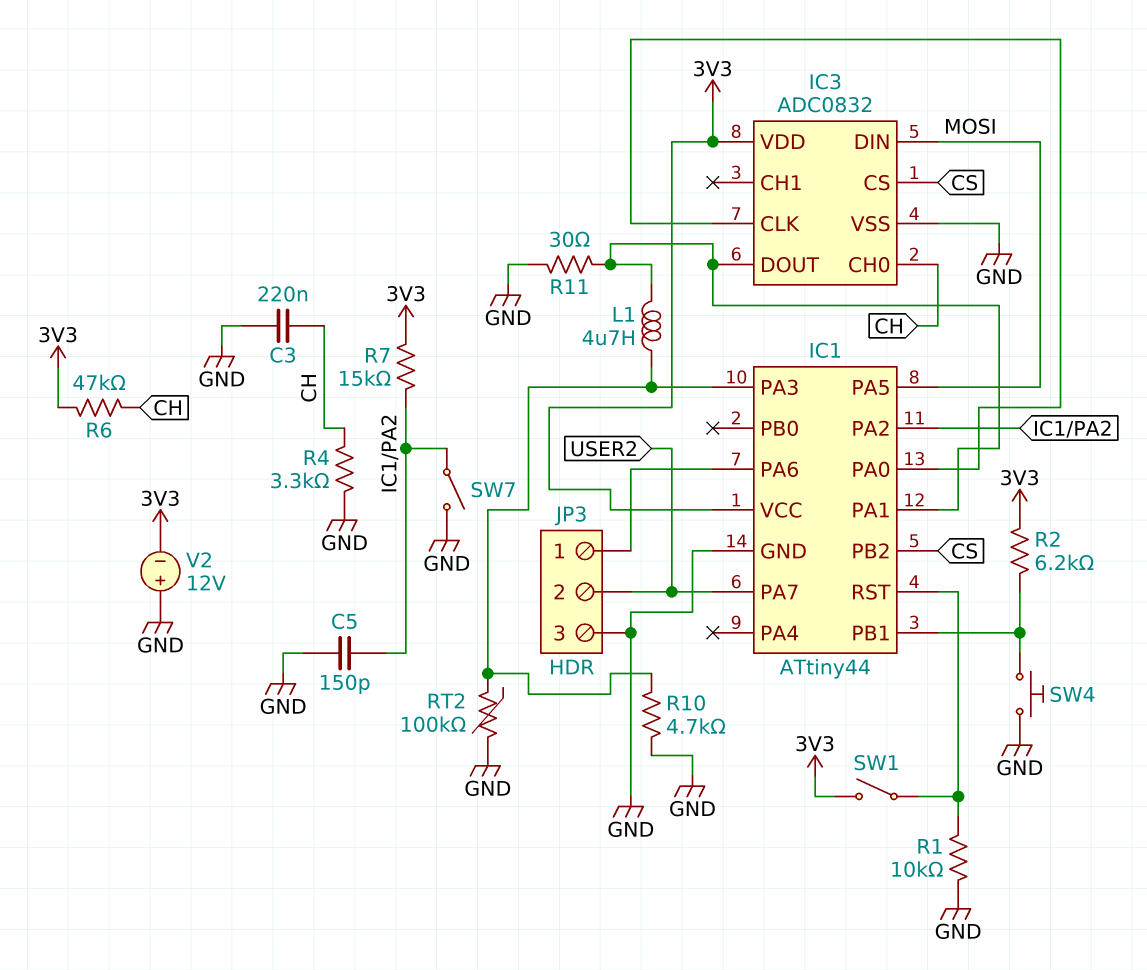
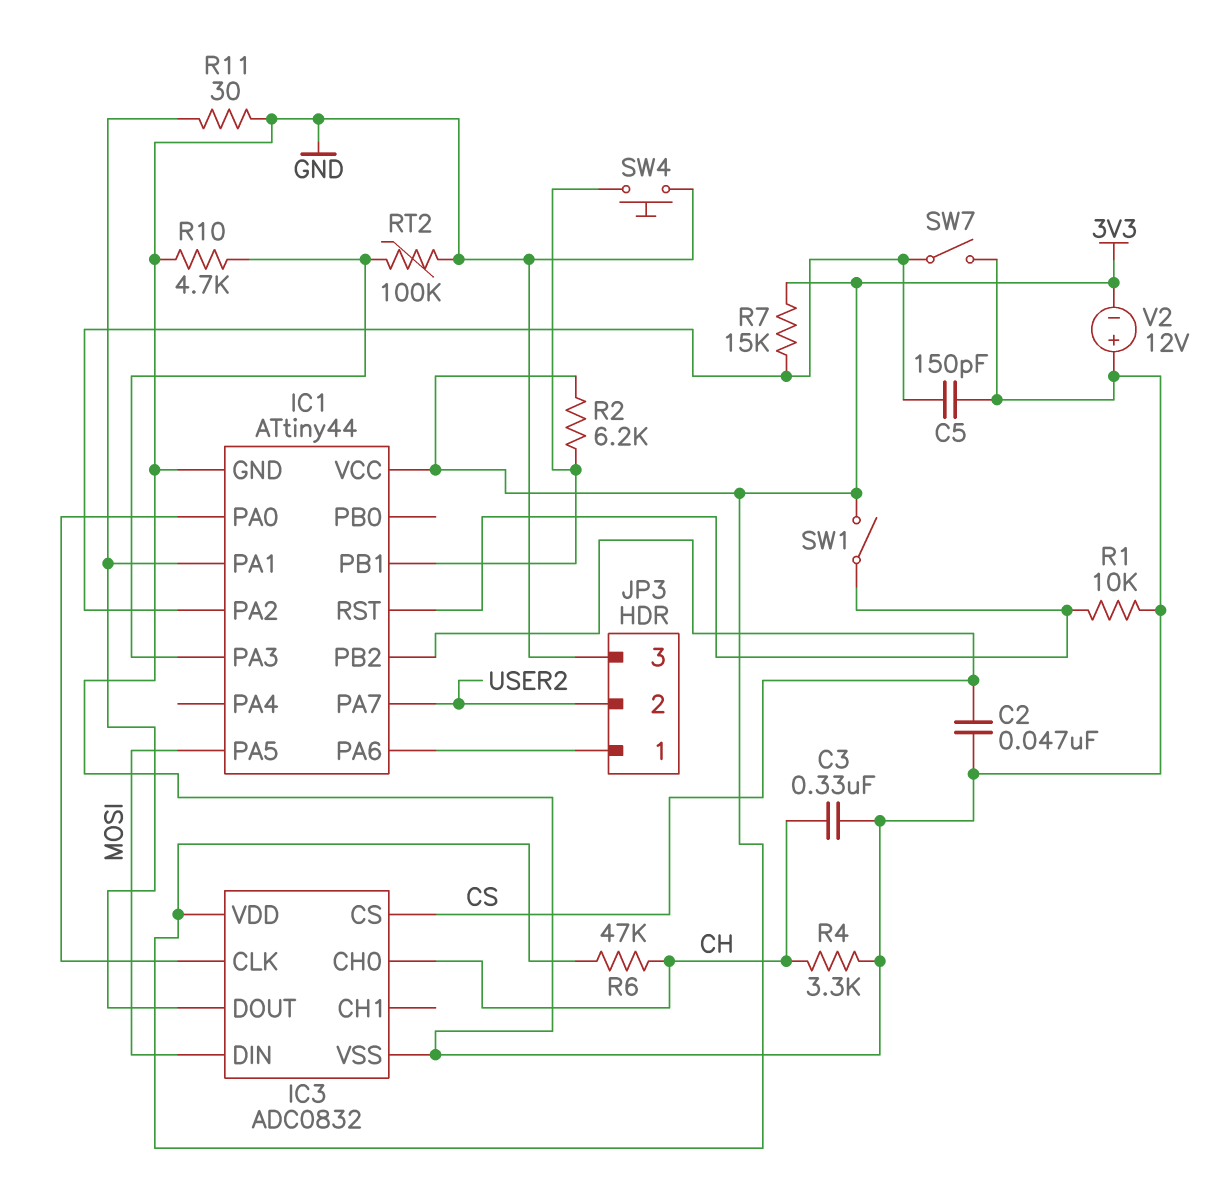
C2: none -> 47nF (CS, GND)
C3: 220nF (CH, GND) -> 330nF (CH, GND)
L1: 4.7uH (IC1/PA1, IC1/PA3) -> none

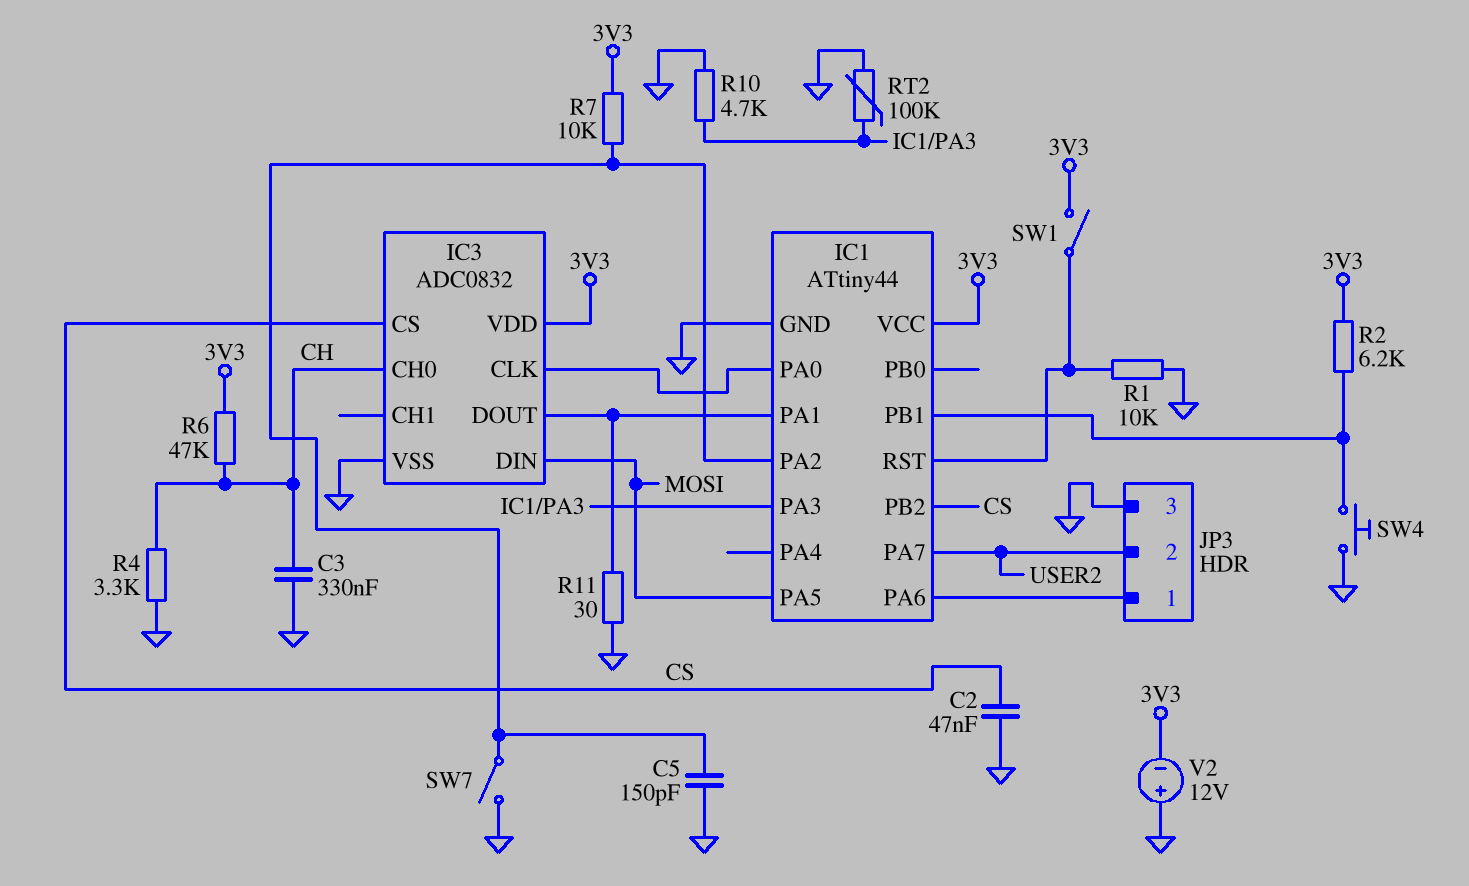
R7: 15k (3V3, IC1/PA2) -> 10k (3V3, IC1/PA2)

